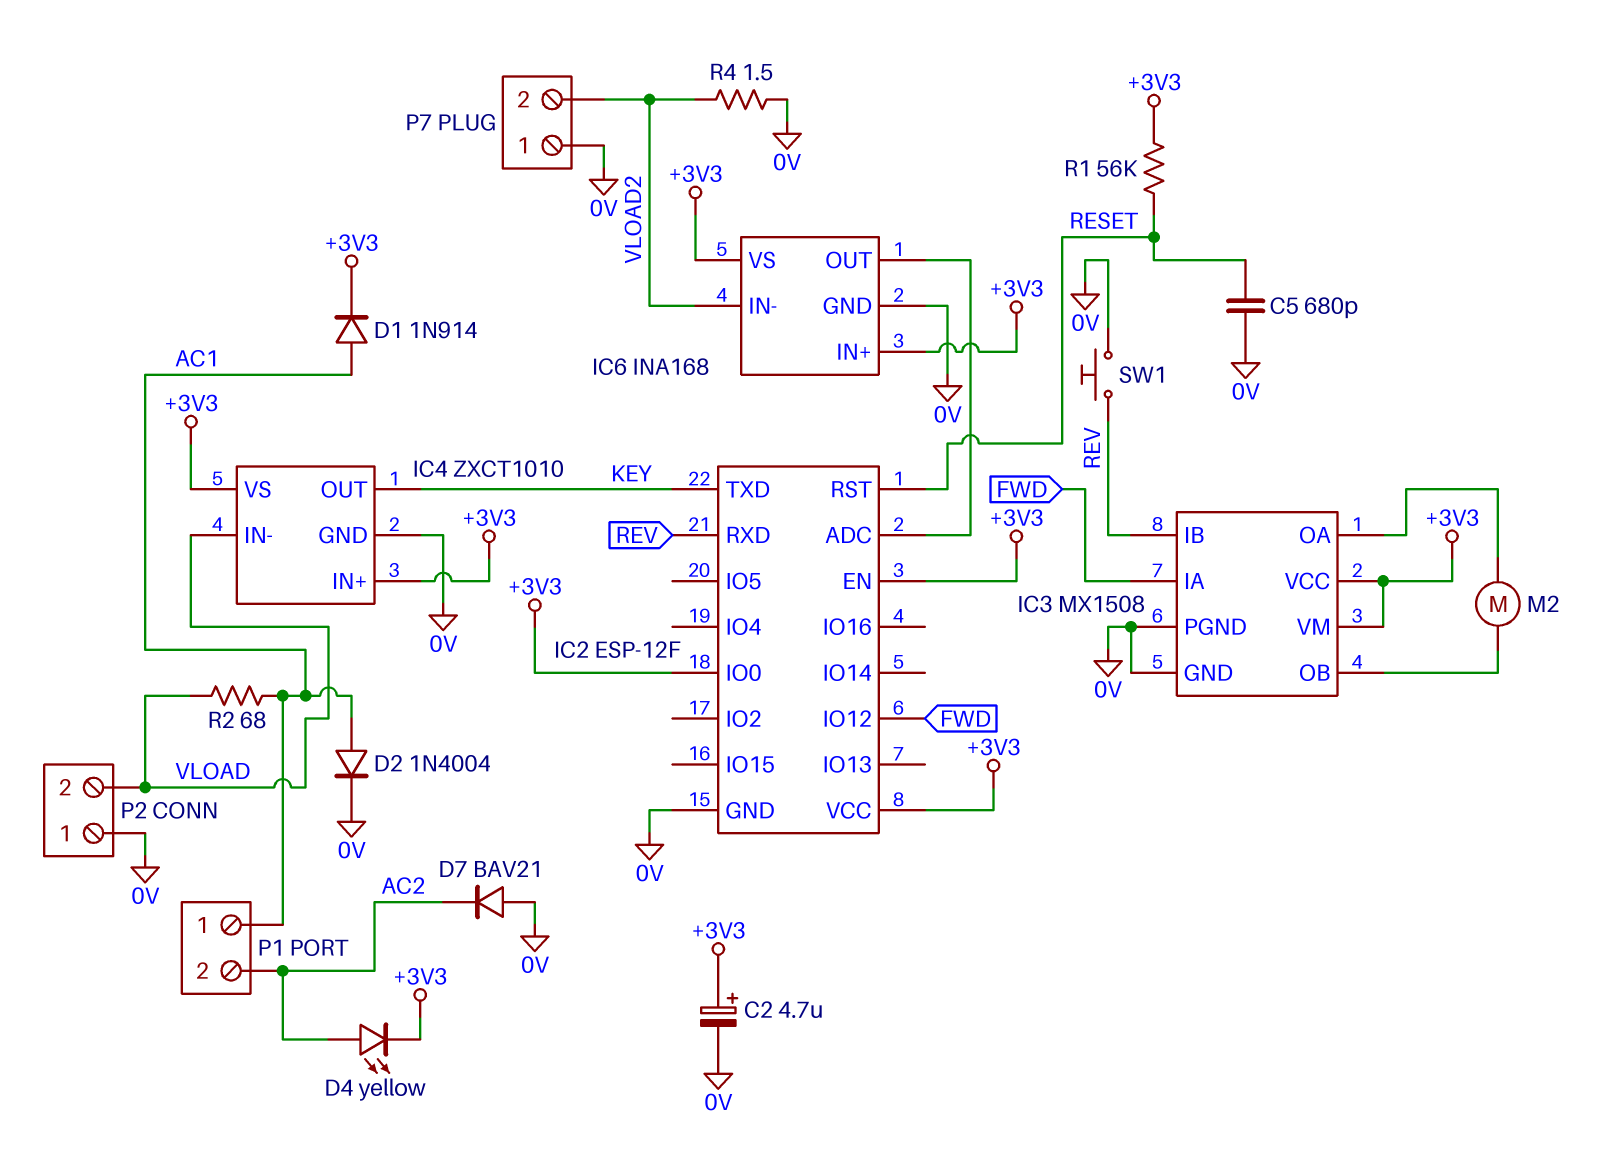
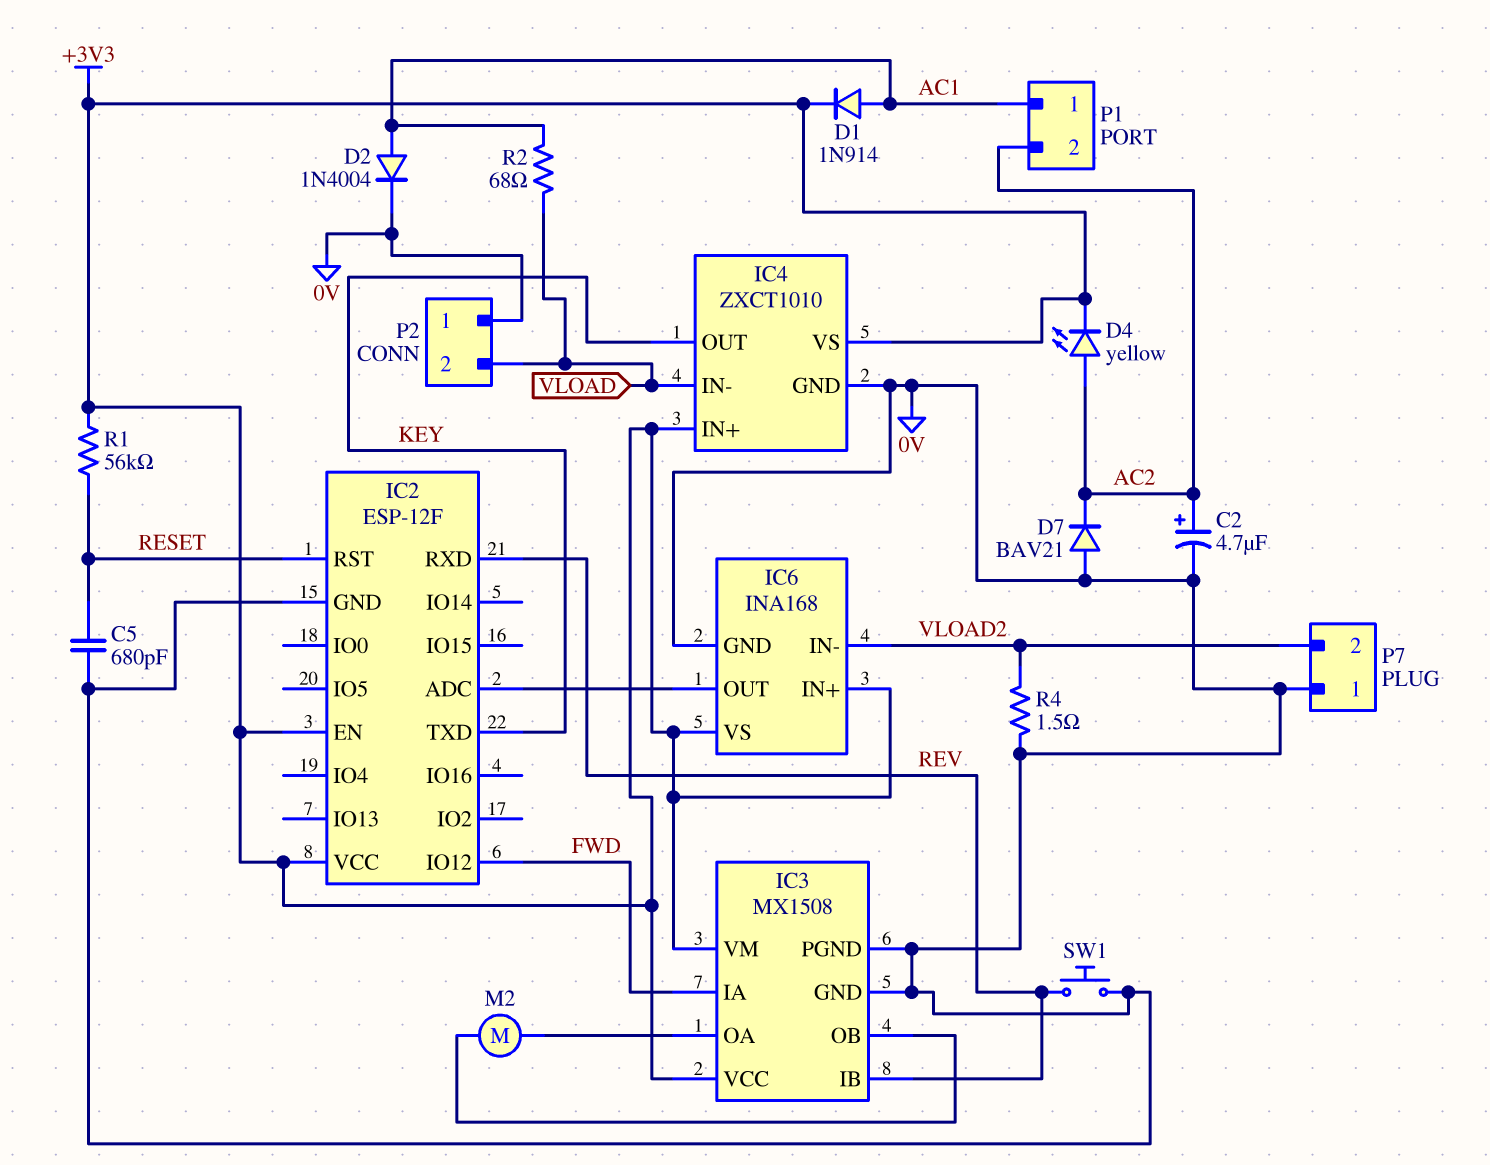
C2: 4.7uF (plus +3V3, minus 0V) -> 4.7uF (plus AC2, minus 0V)
IC2 pin IO0: +3V3 -> none

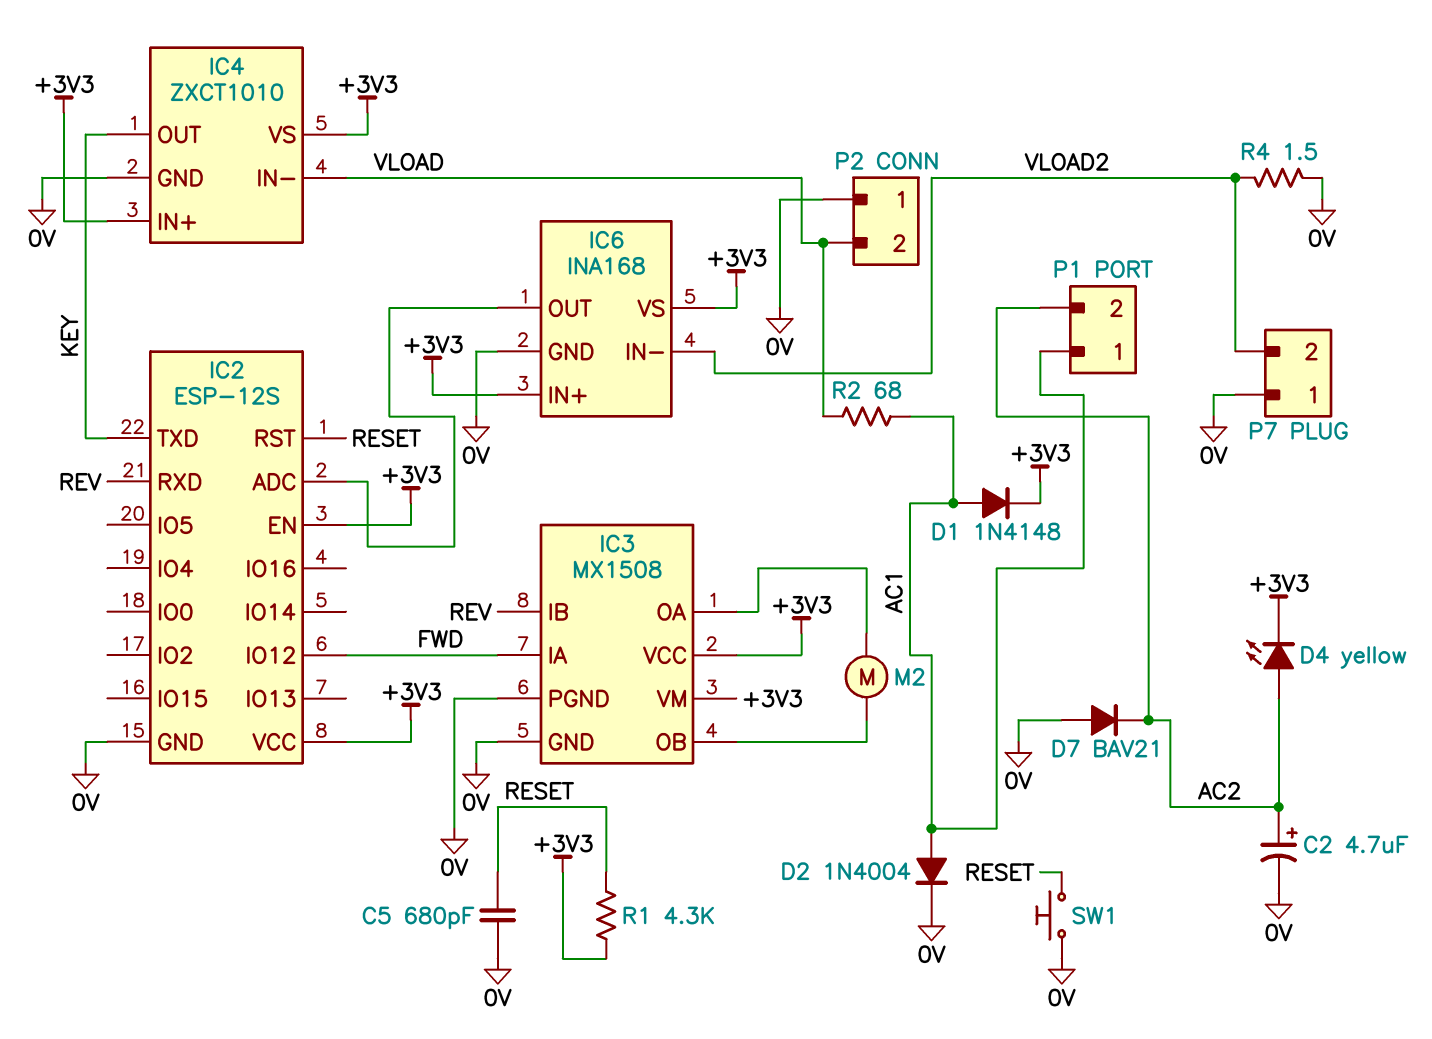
D1: diode 1N914 (A AC1, K +3V3) -> diode 1N4148 (A AC1, K +3V3)
IC2: ESP-12F -> ESP-12S
R1: 56k (+3V3, RESET) -> 4.3k (+3V3, RESET)
SW1: button (0V, REV) -> button (0V, RESET)

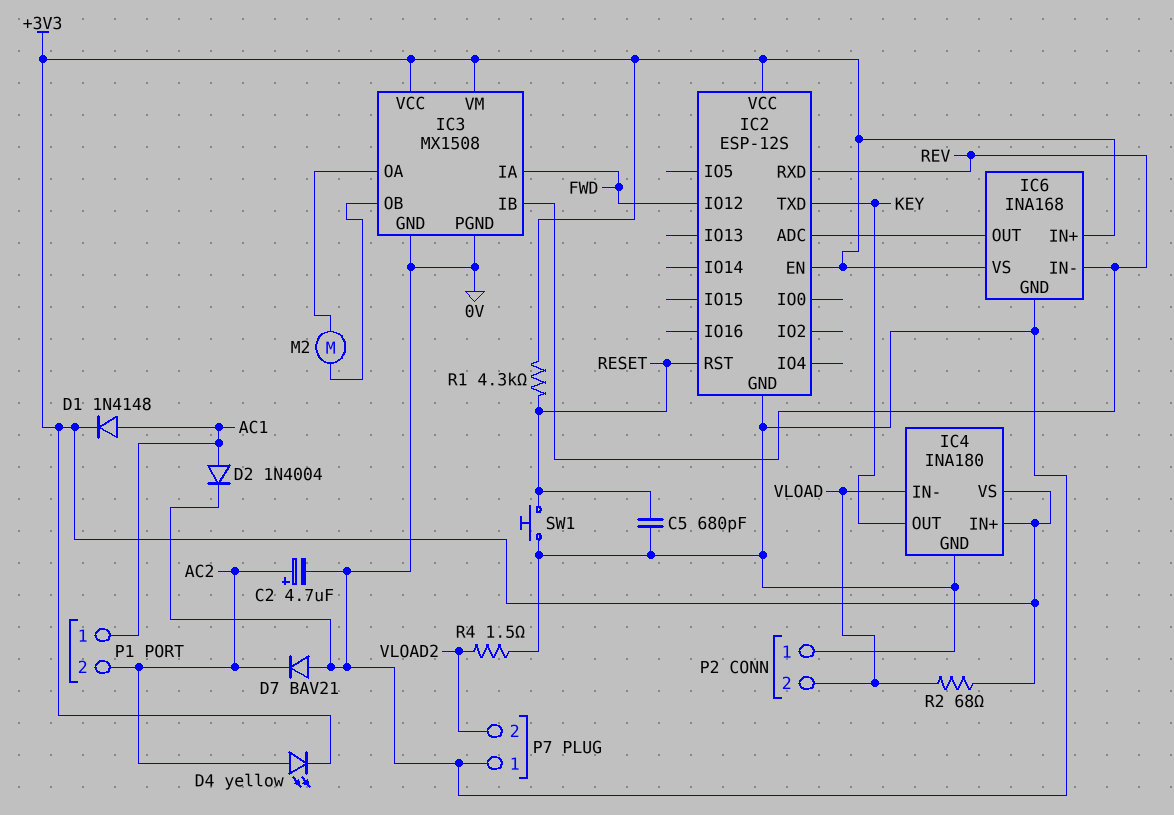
IC4: ZXCT1010 -> INA180
IC6 pin IN-: VLOAD2 -> REV
R2: 68 (AC1, VLOAD) -> 68 (+3V3, VLOAD)

